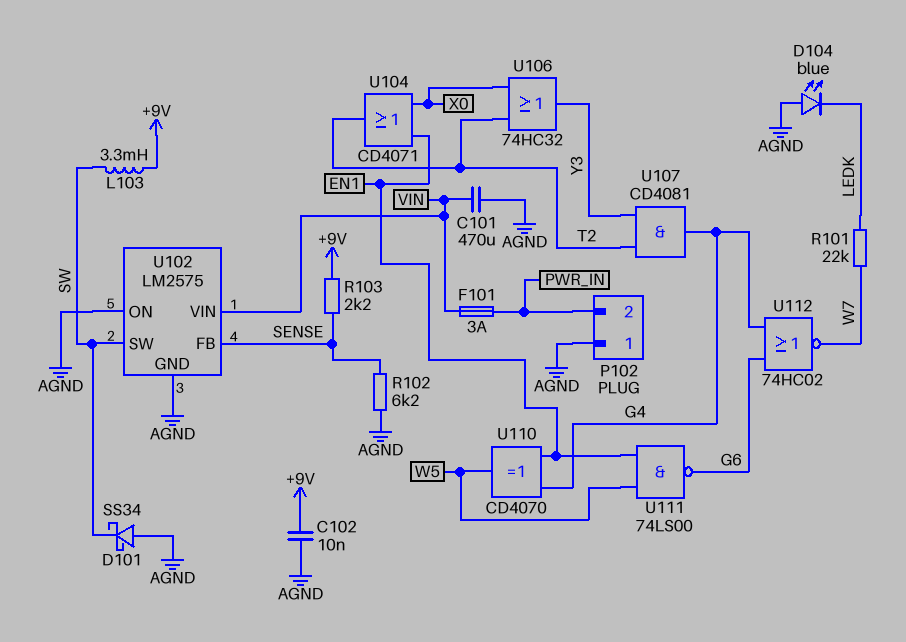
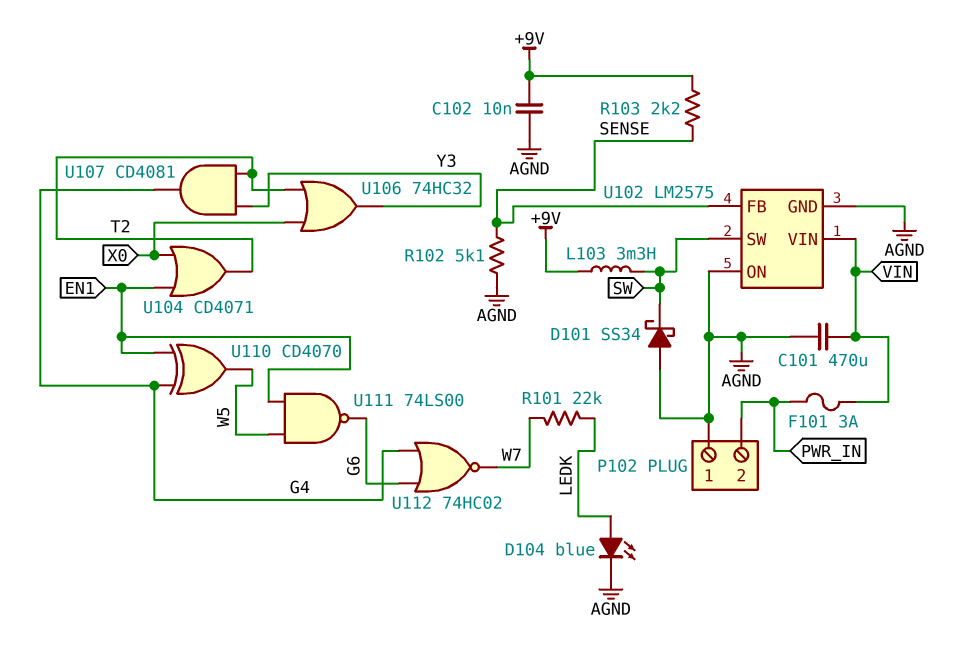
D104: LED blue (A AGND, K LEDK) -> LED blue (A LEDK, K AGND)
R102: 6.2k (AGND, SENSE) -> 5.1k (AGND, SENSE)

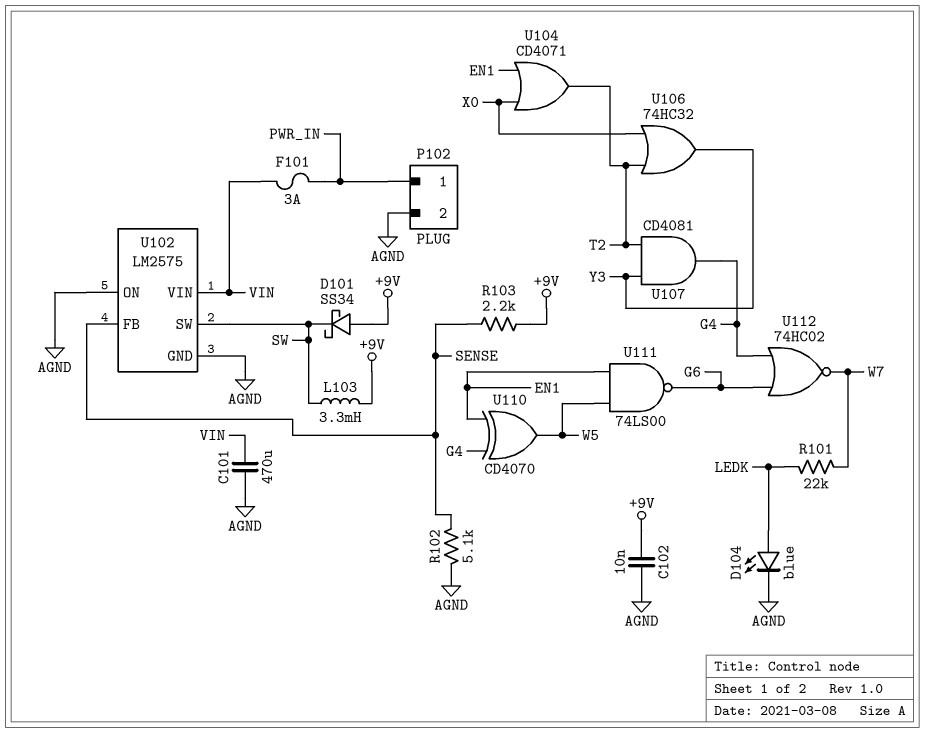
D101: schottky SS34 (A AGND, K SW) -> schottky SS34 (A +9V, K SW)
P102 pin 1: AGND -> PWR_IN
P102 pin 2: PWR_IN -> AGND

